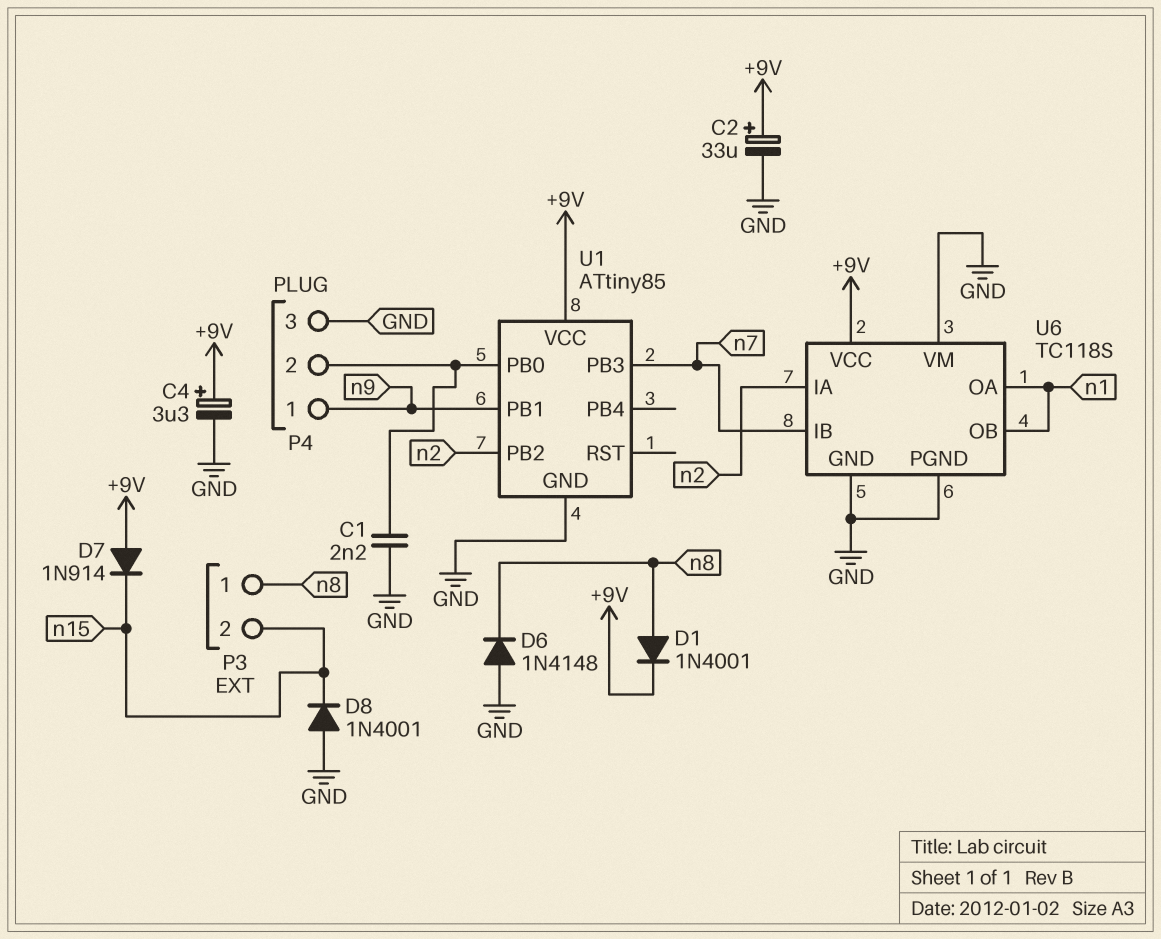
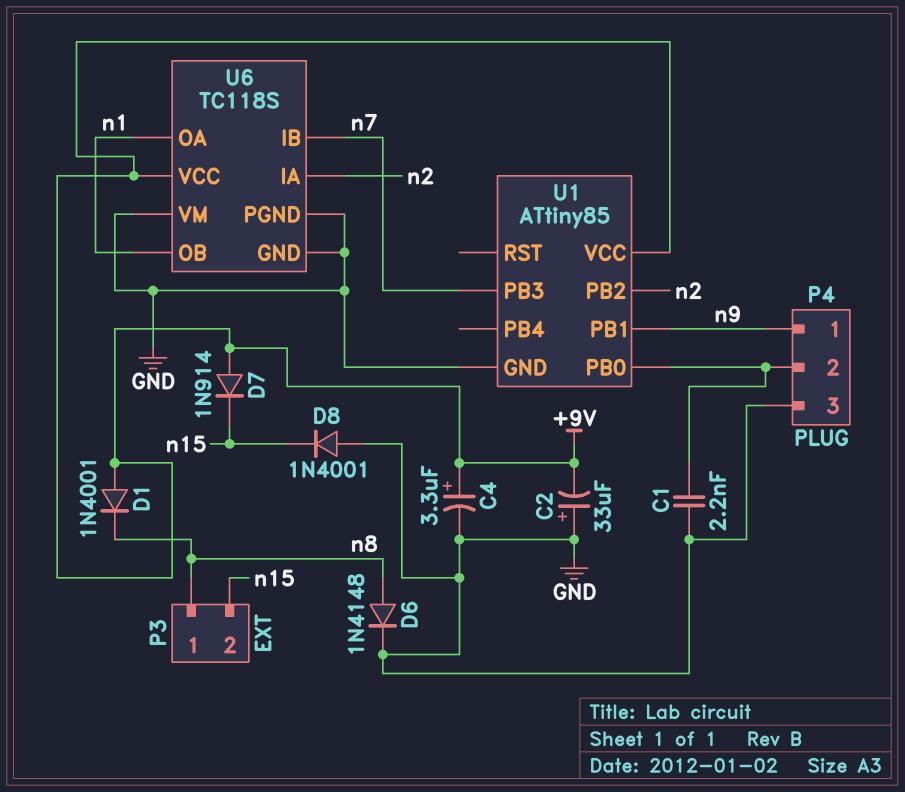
C2: 33uF (plus +9V, minus GND) -> 33uF (plus GND, minus +9V)
D1: diode 1N4001 (A n8, K +9V) -> diode 1N4001 (A +9V, K n8)
D6: diode 1N4148 (A GND, K n8) -> diode 1N4148 (A n8, K GND)

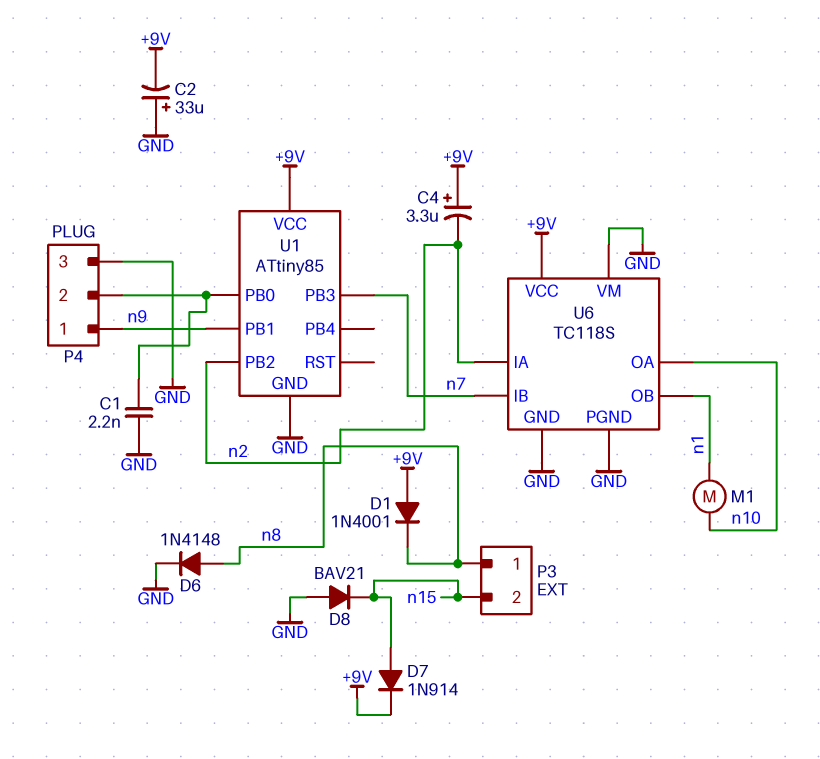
C4: 3.3uF (plus +9V, minus GND) -> 3.3uF (plus +9V, minus n2)
D7: diode 1N914 (A +9V, K n15) -> diode 1N914 (A n15, K +9V)
D8: diode 1N4001 (A GND, K n15) -> diode BAV21 (A GND, K n15)
M1: none -> motor (n1, n10)
U6 pin OA: n1 -> n10

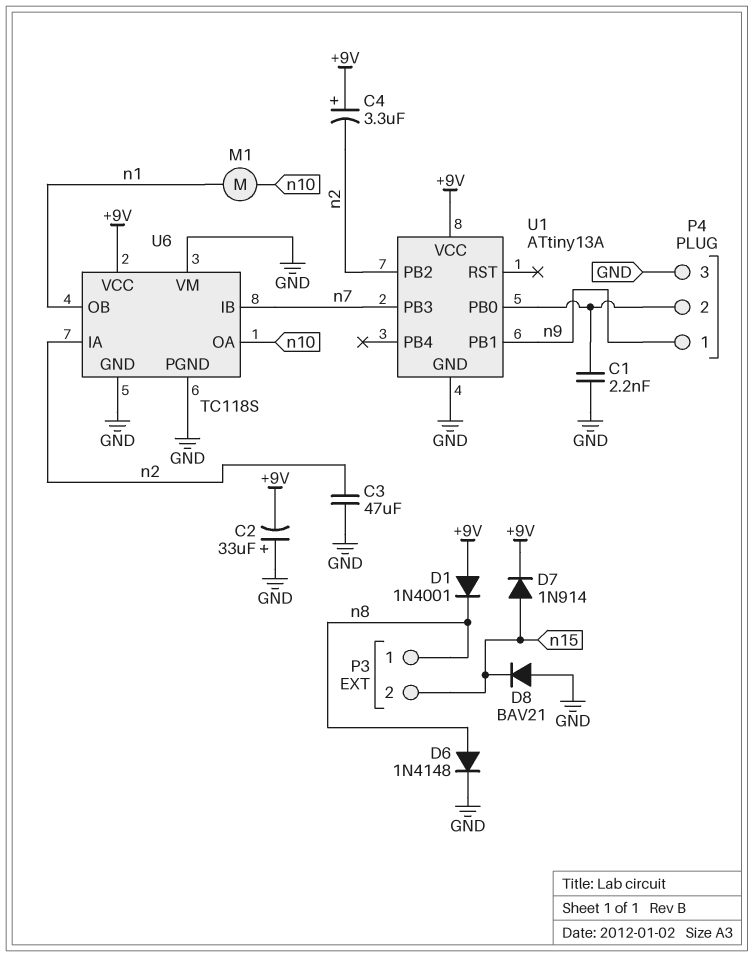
C3: none -> 47uF (GND, n2)
U1: ATtiny85 -> ATtiny13A

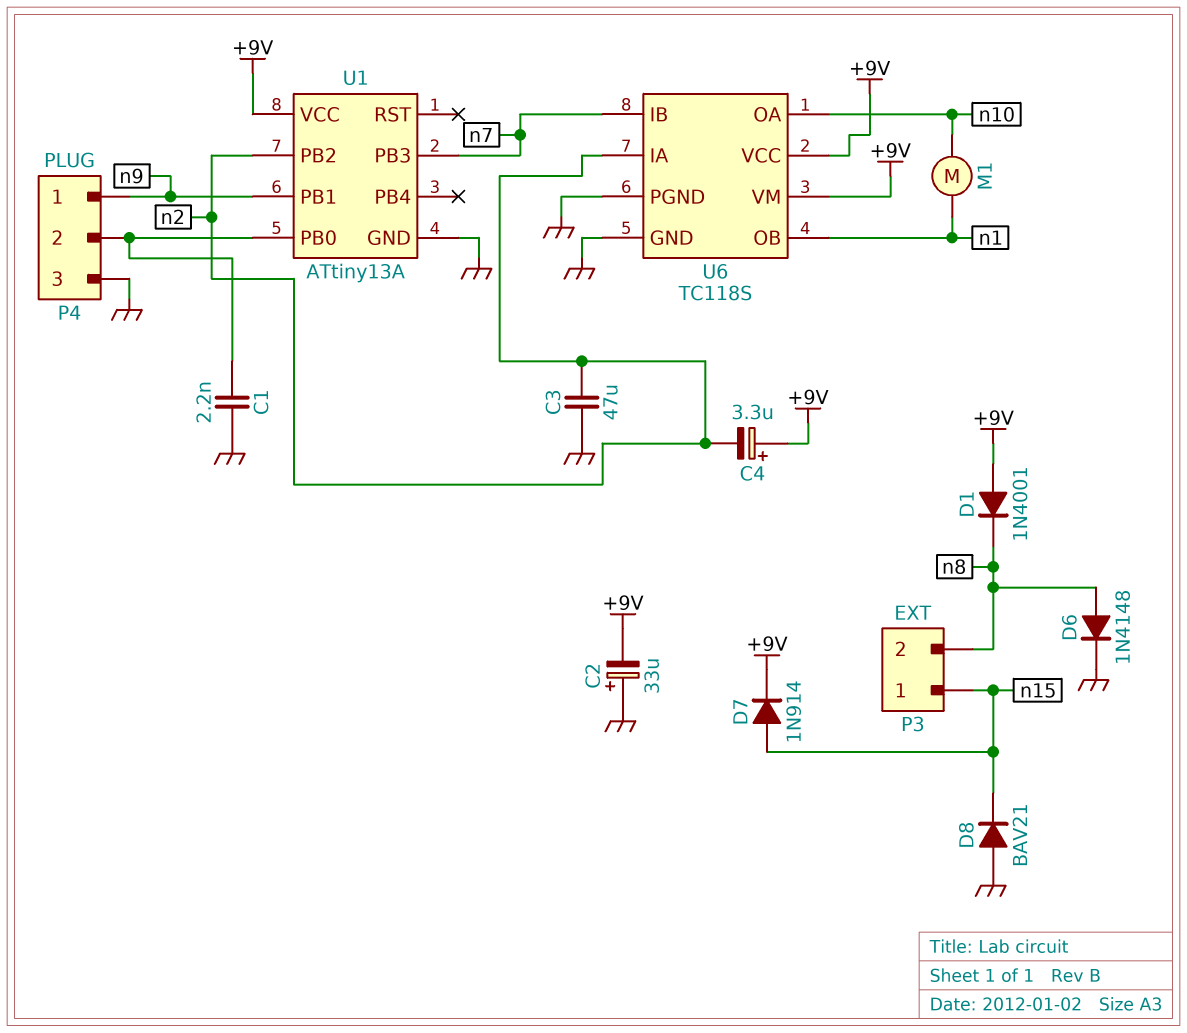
P3 pin 1: n8 -> n15
P3 pin 2: n15 -> n8
U6 pin VM: GND -> +9V

